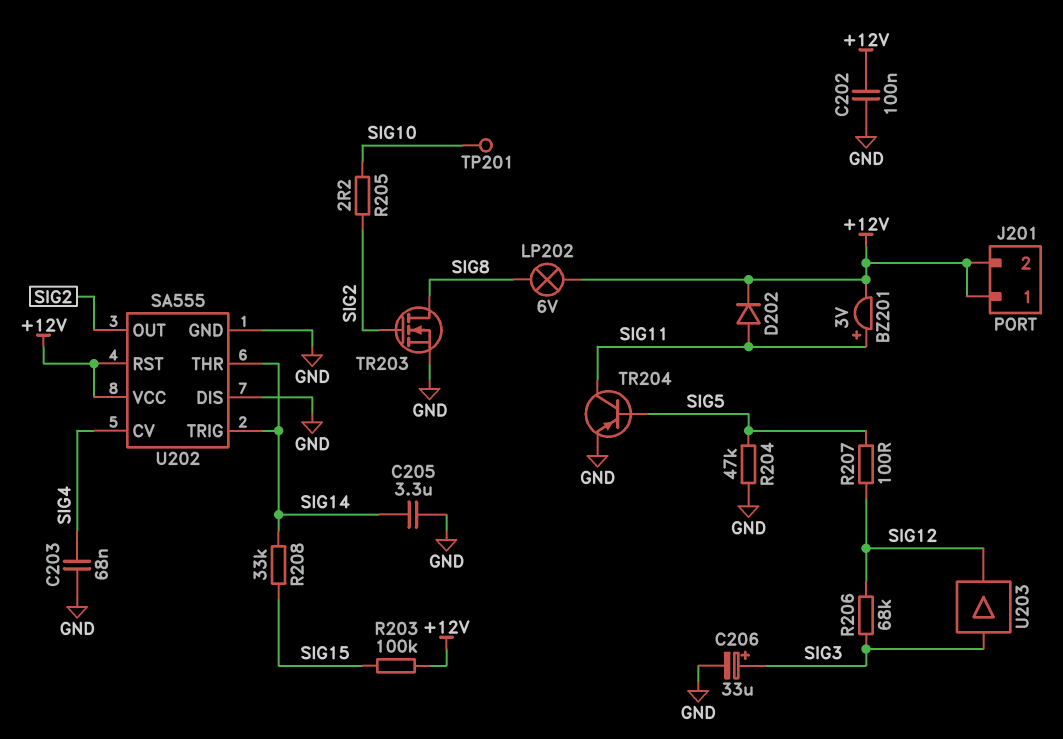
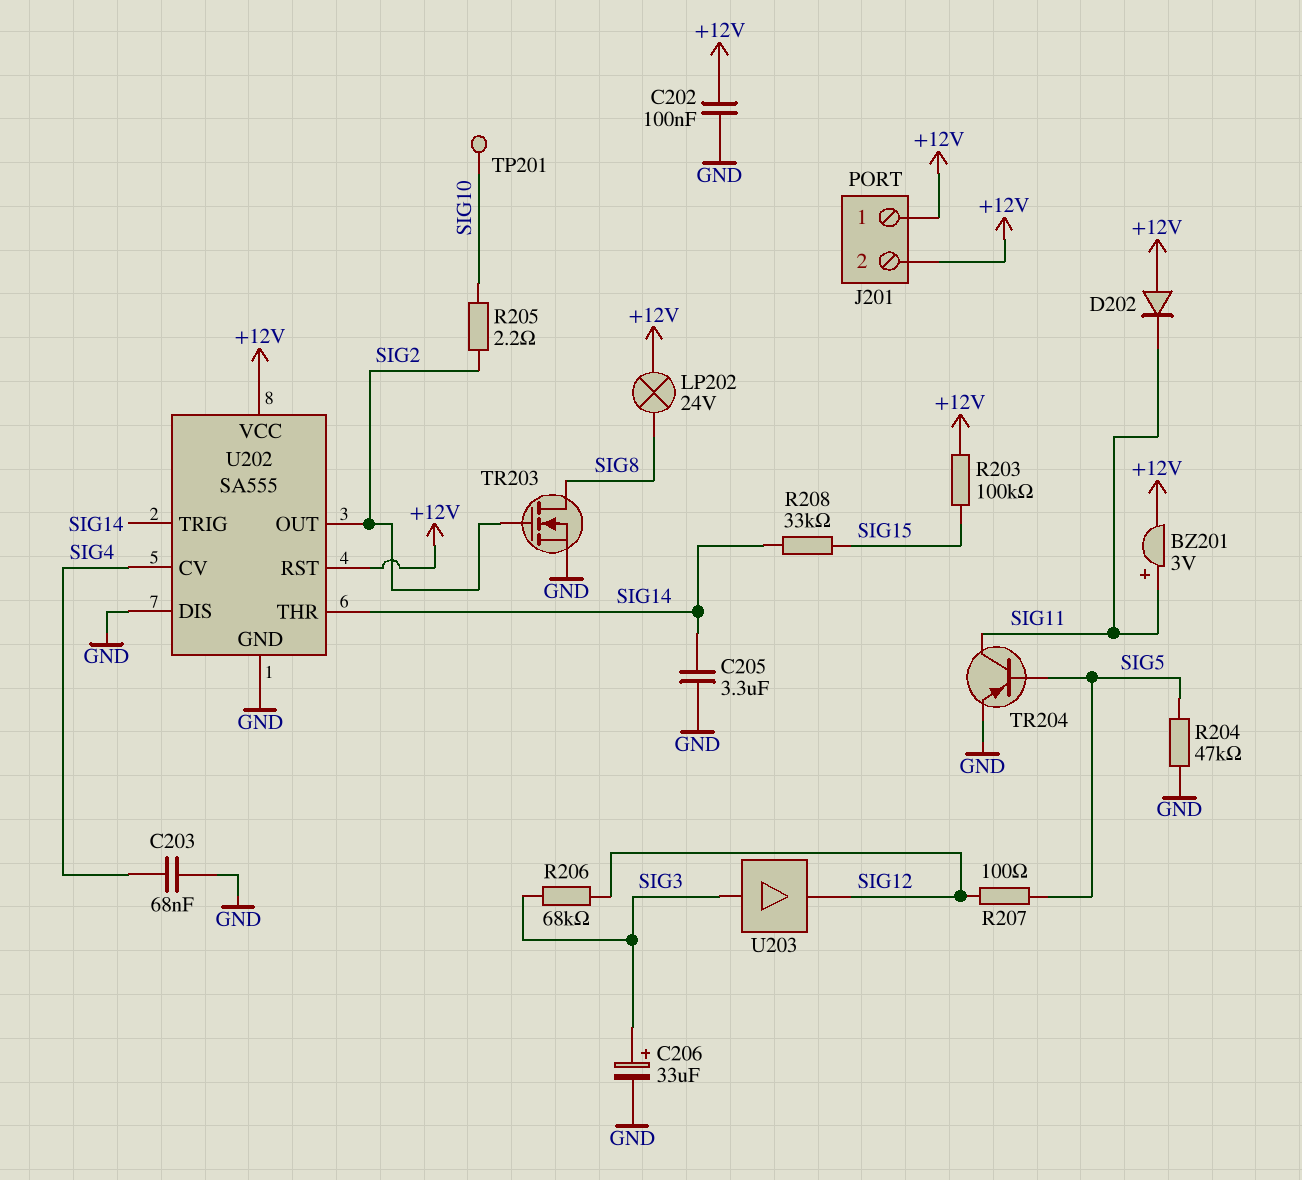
D202: diode (A SIG11, K +12V) -> diode (A +12V, K SIG11)
LP202: lamp 6V (+12V, SIG8) -> lamp 24V (+12V, SIG8)

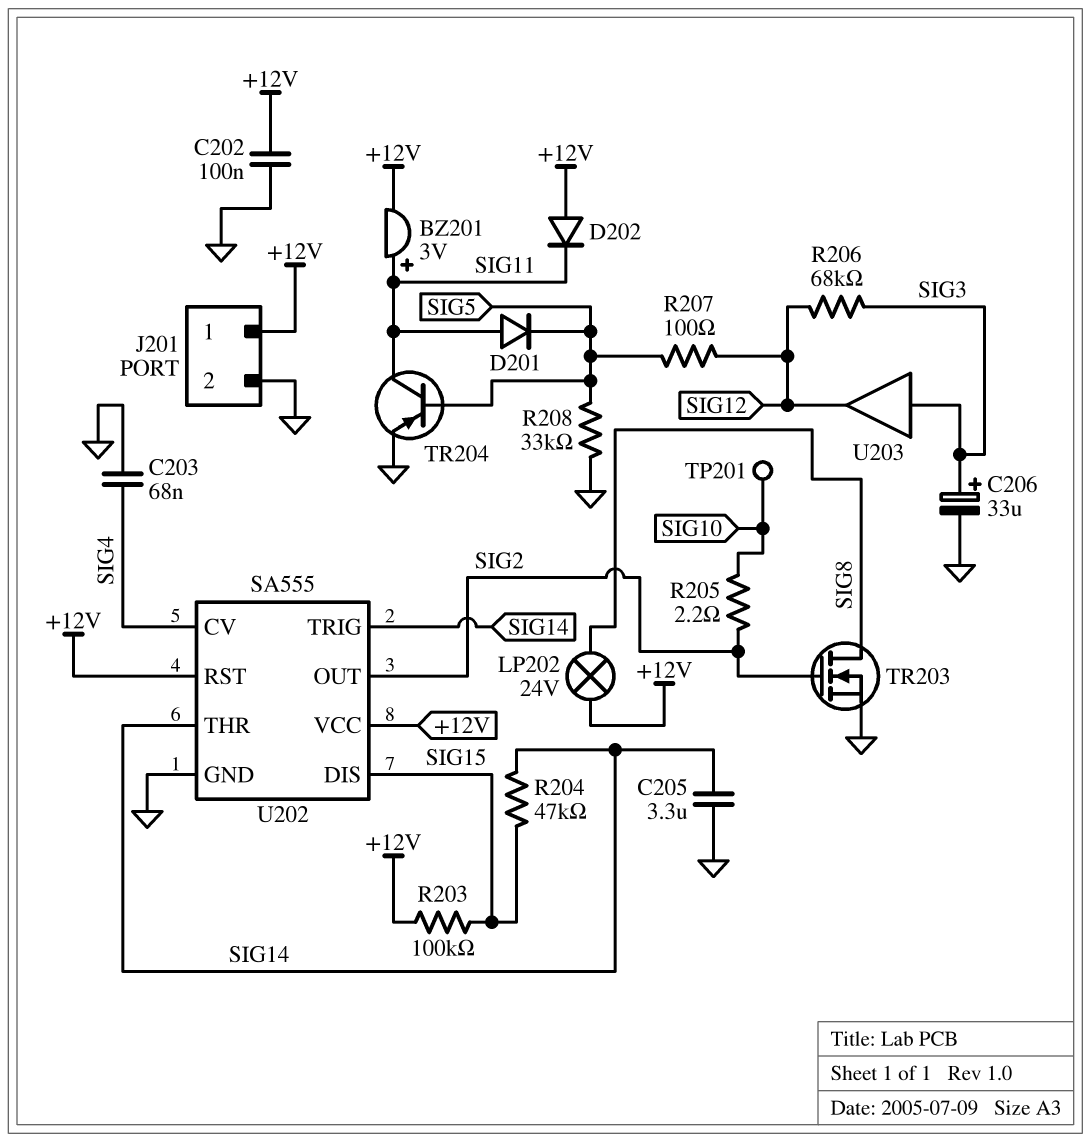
D201: none -> diode (A SIG11, K SIG5)
J201 pin 2: +12V -> GND
R204: 47k (GND, SIG5) -> 47k (SIG14, SIG15)
R208: 33k (SIG14, SIG15) -> 33k (GND, SIG5)
U202 pin DIS: GND -> SIG15

